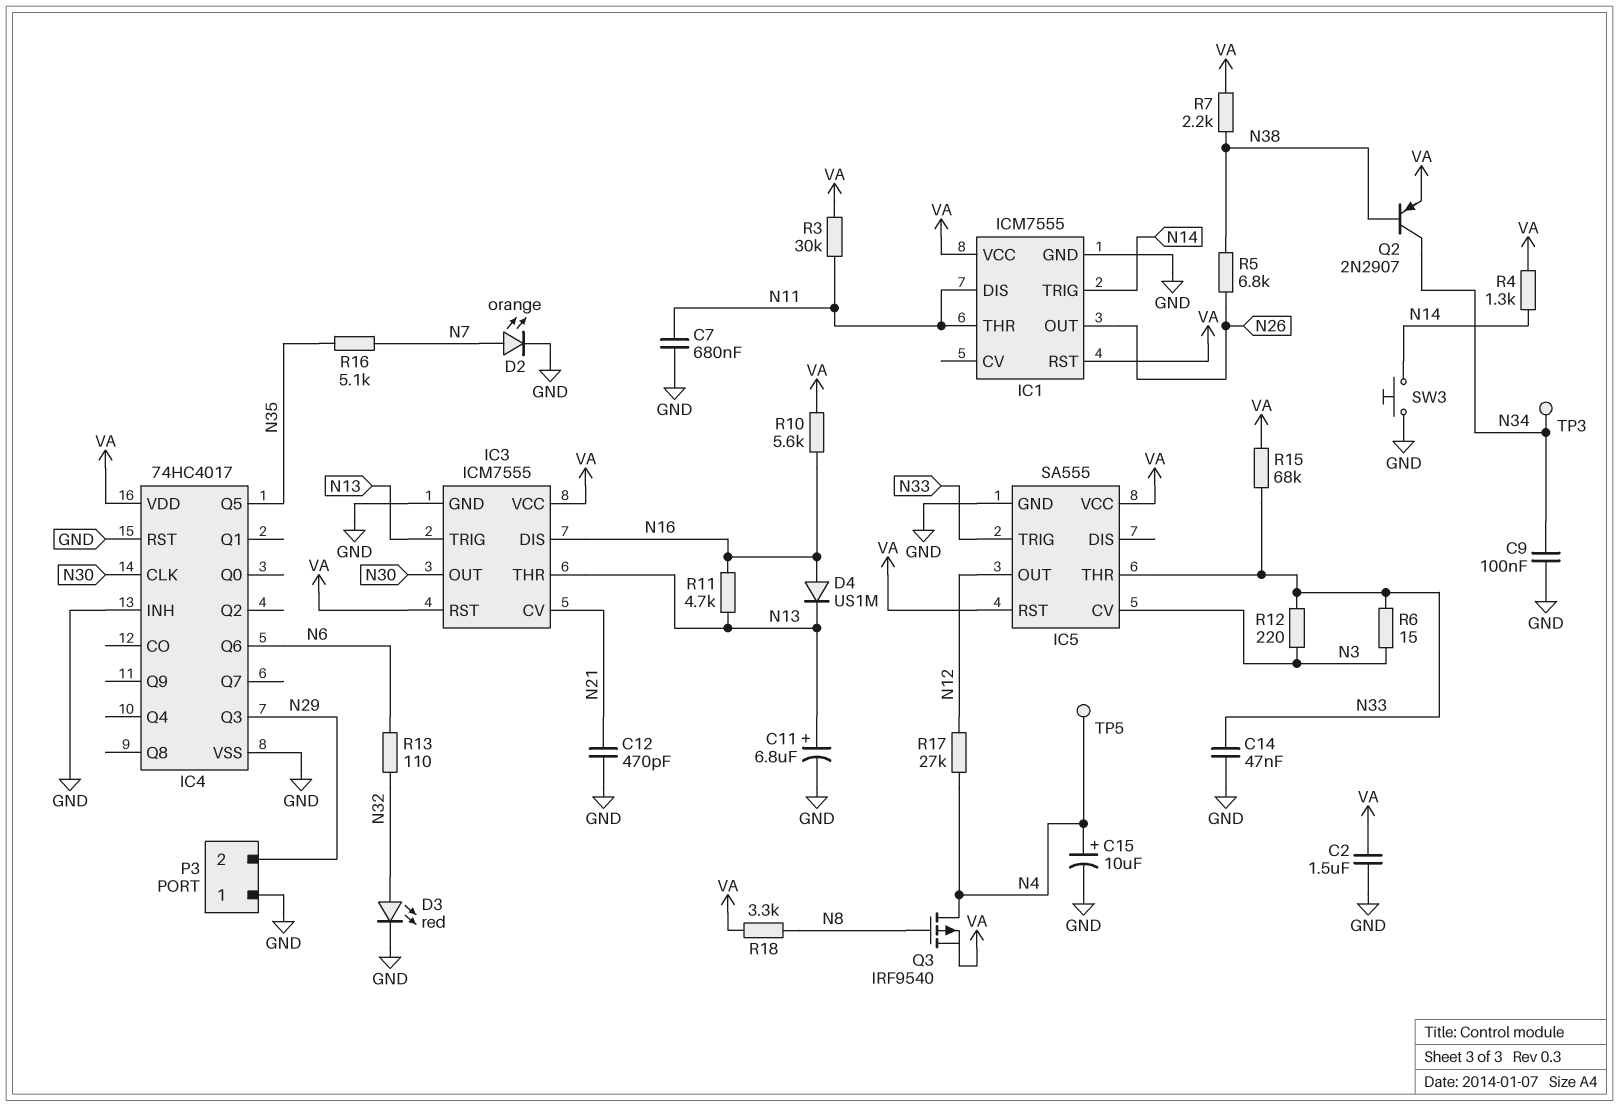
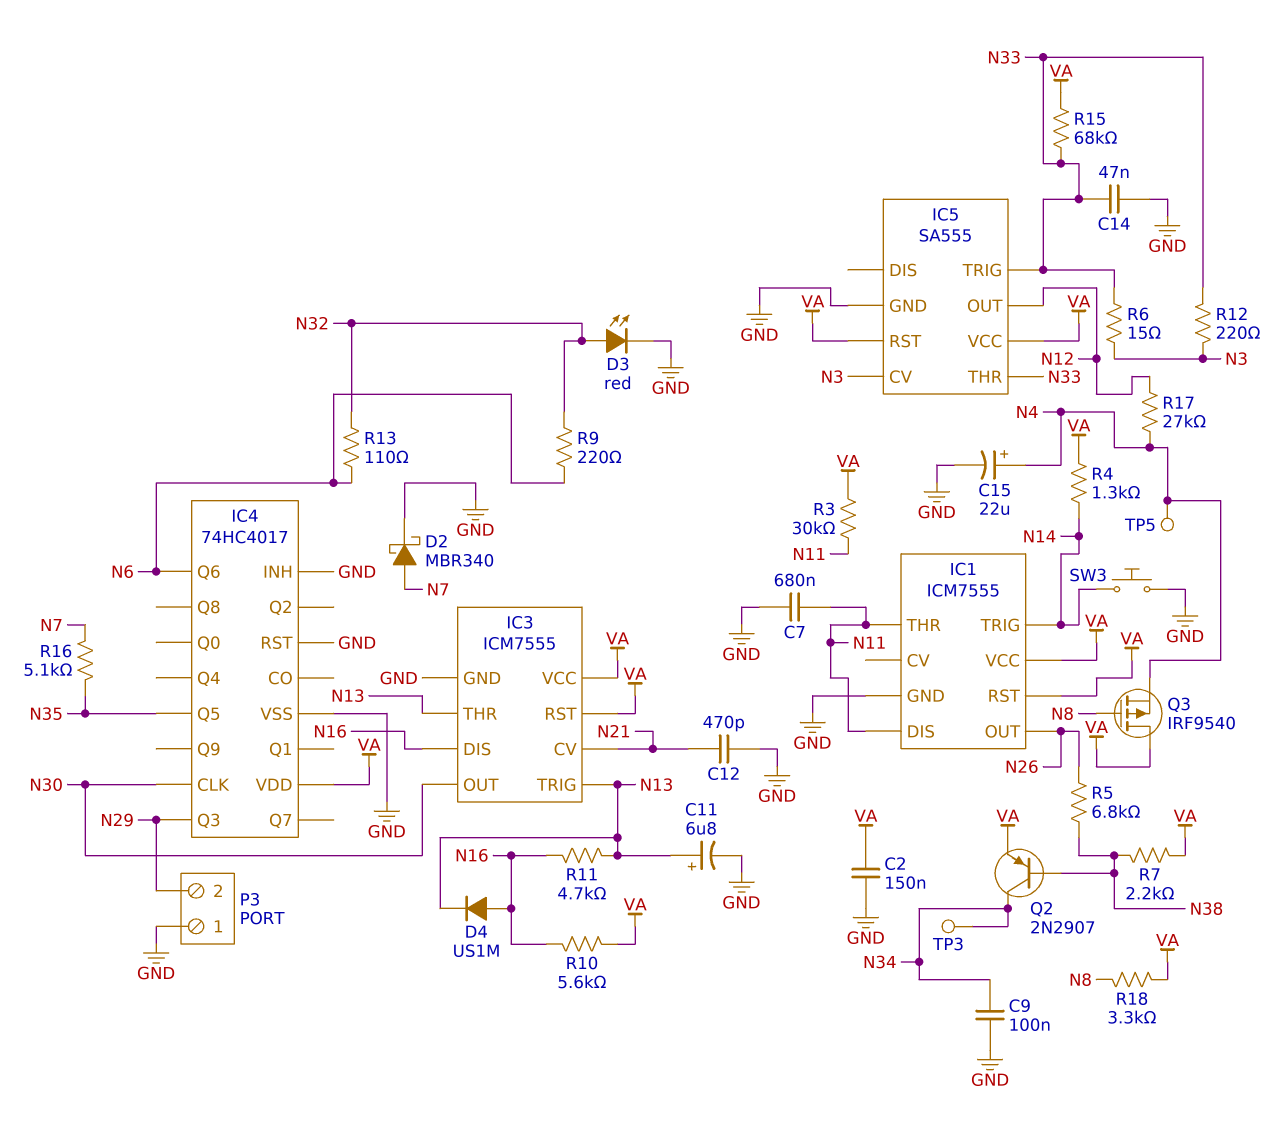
C2: 1.5uF (GND, VA) -> 150nF (GND, VA)
C15: 10uF (plus N4, minus GND) -> 22uF (plus N4, minus GND)
D2: LED orange (A N7, K GND) -> schottky MBR340 (A N7, K GND)
Q3: PMOS IRF9540 (G N8, D N4, S VA) -> PMOS IRF9540 (G N8, D VA, S N4)
R9: none -> 220 (N6, N32)

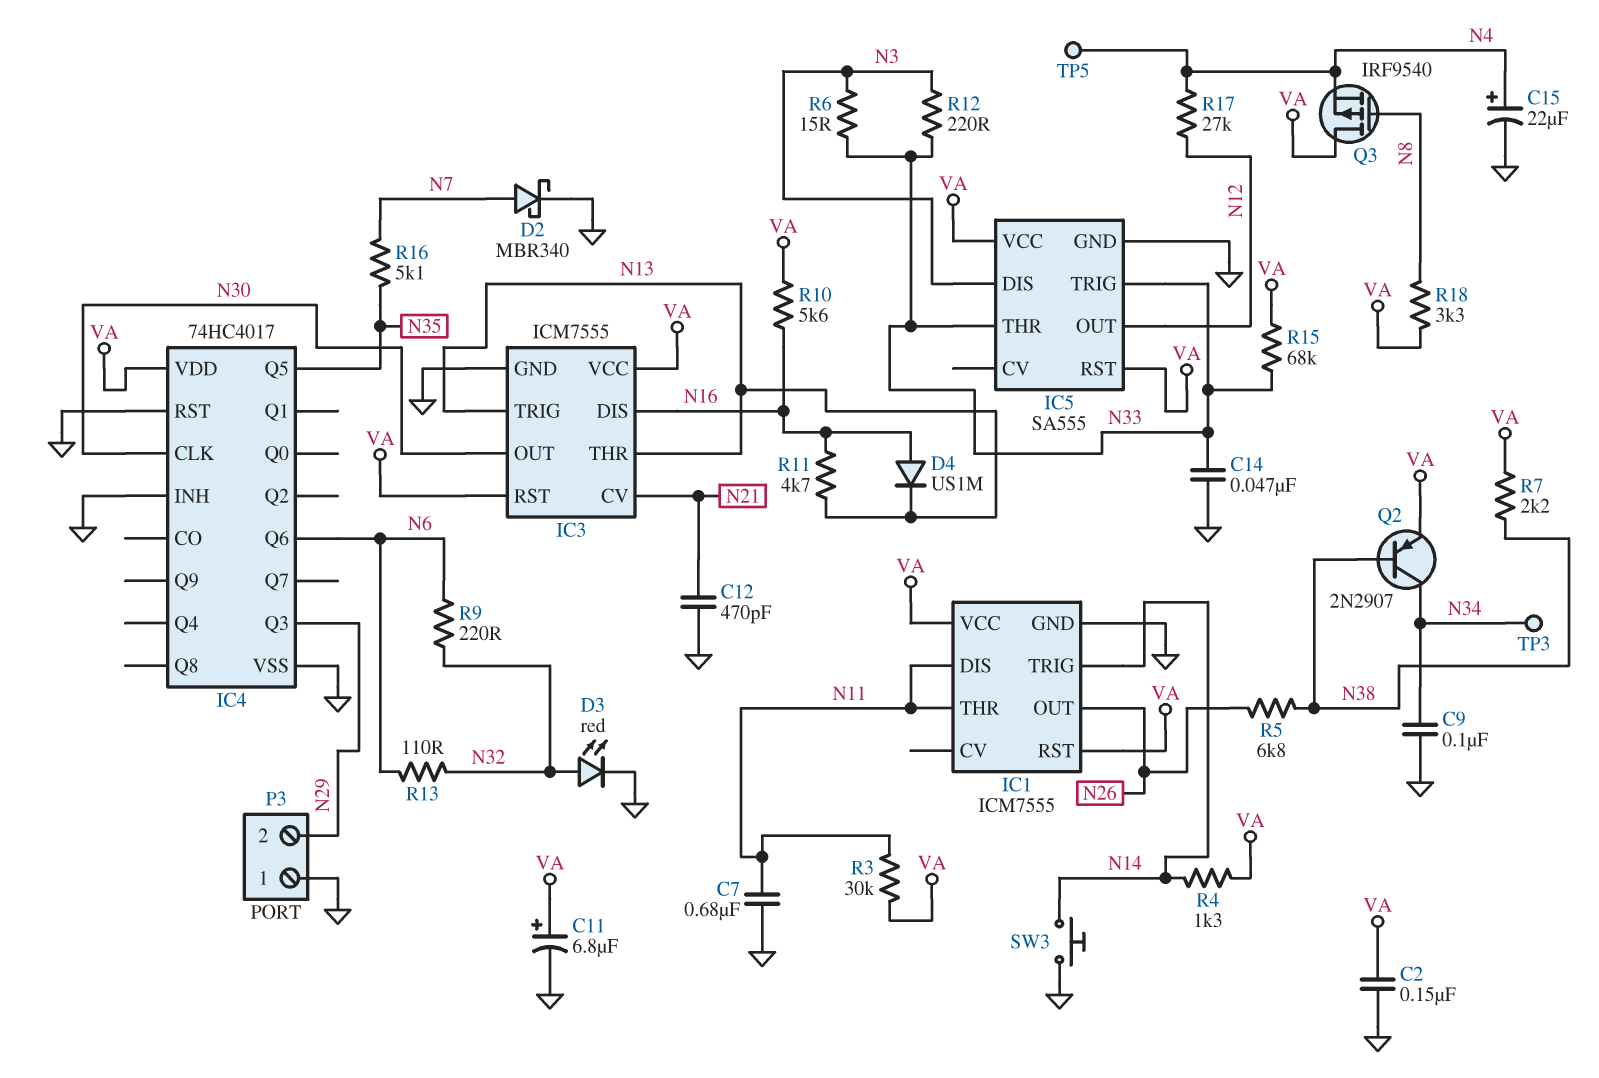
C11: 6.8uF (plus N13, minus GND) -> 6.8uF (plus VA, minus GND)
IC5 pin CV: N3 -> none
IC5 pin DIS: none -> N3

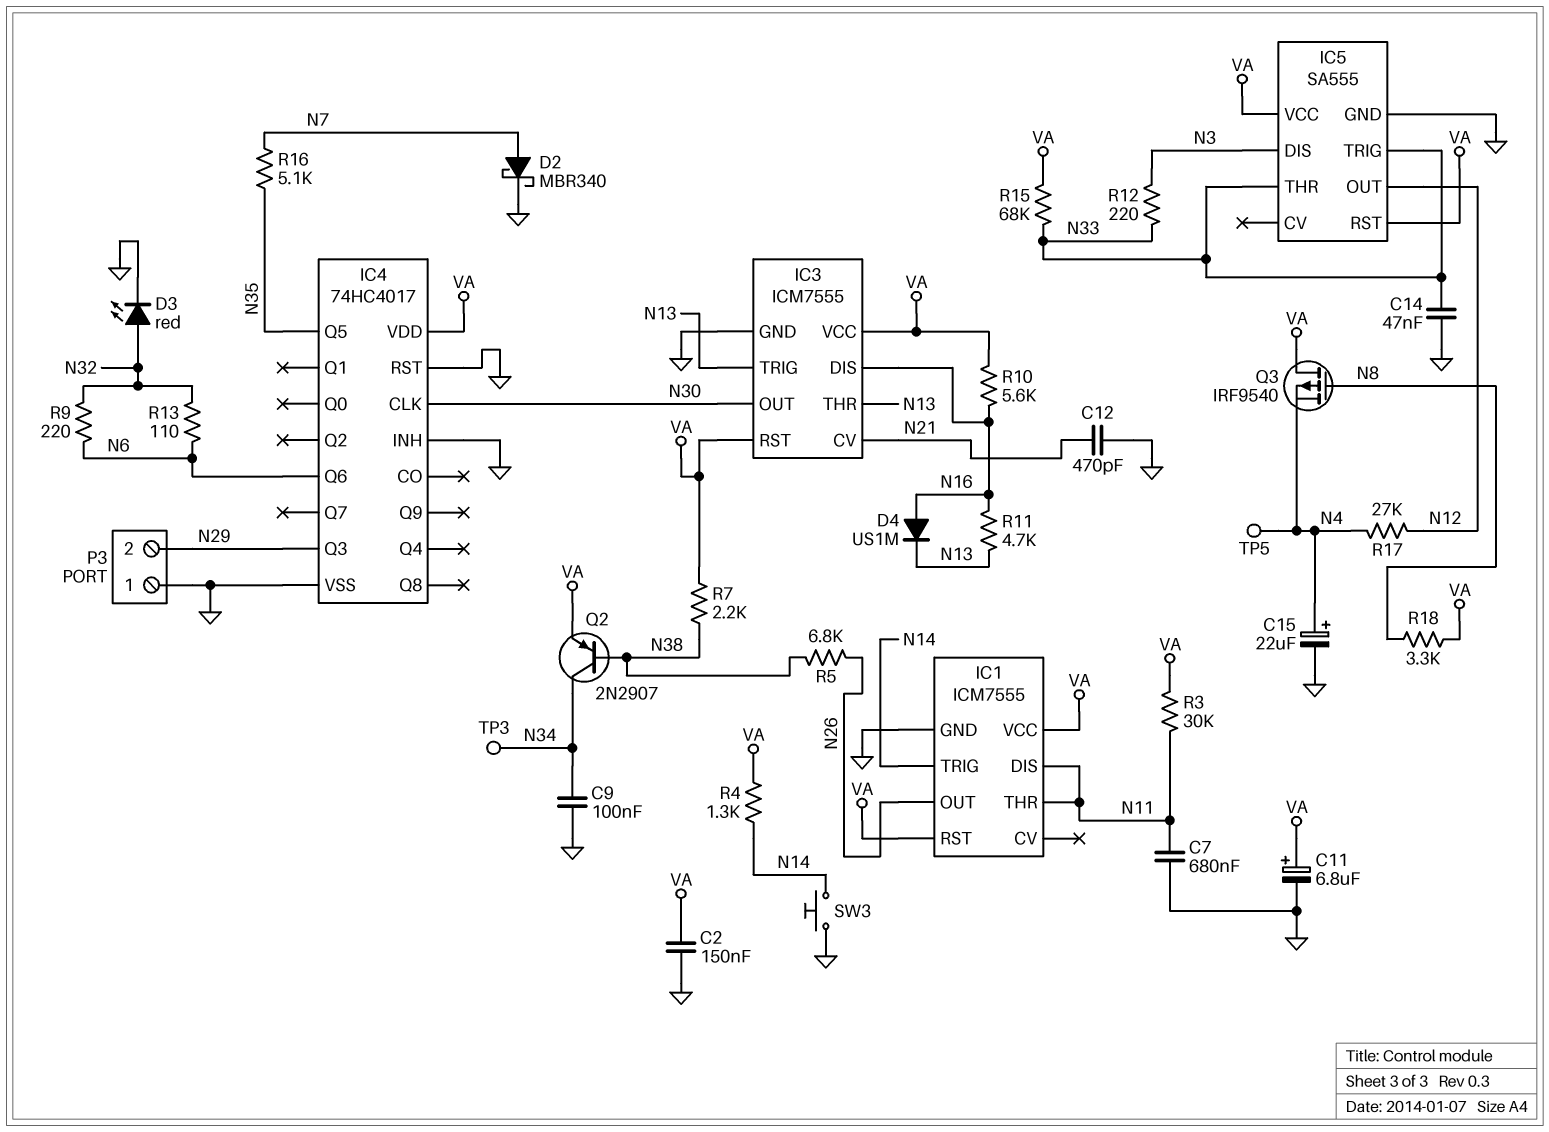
R6: 15 (N3, N33) -> none

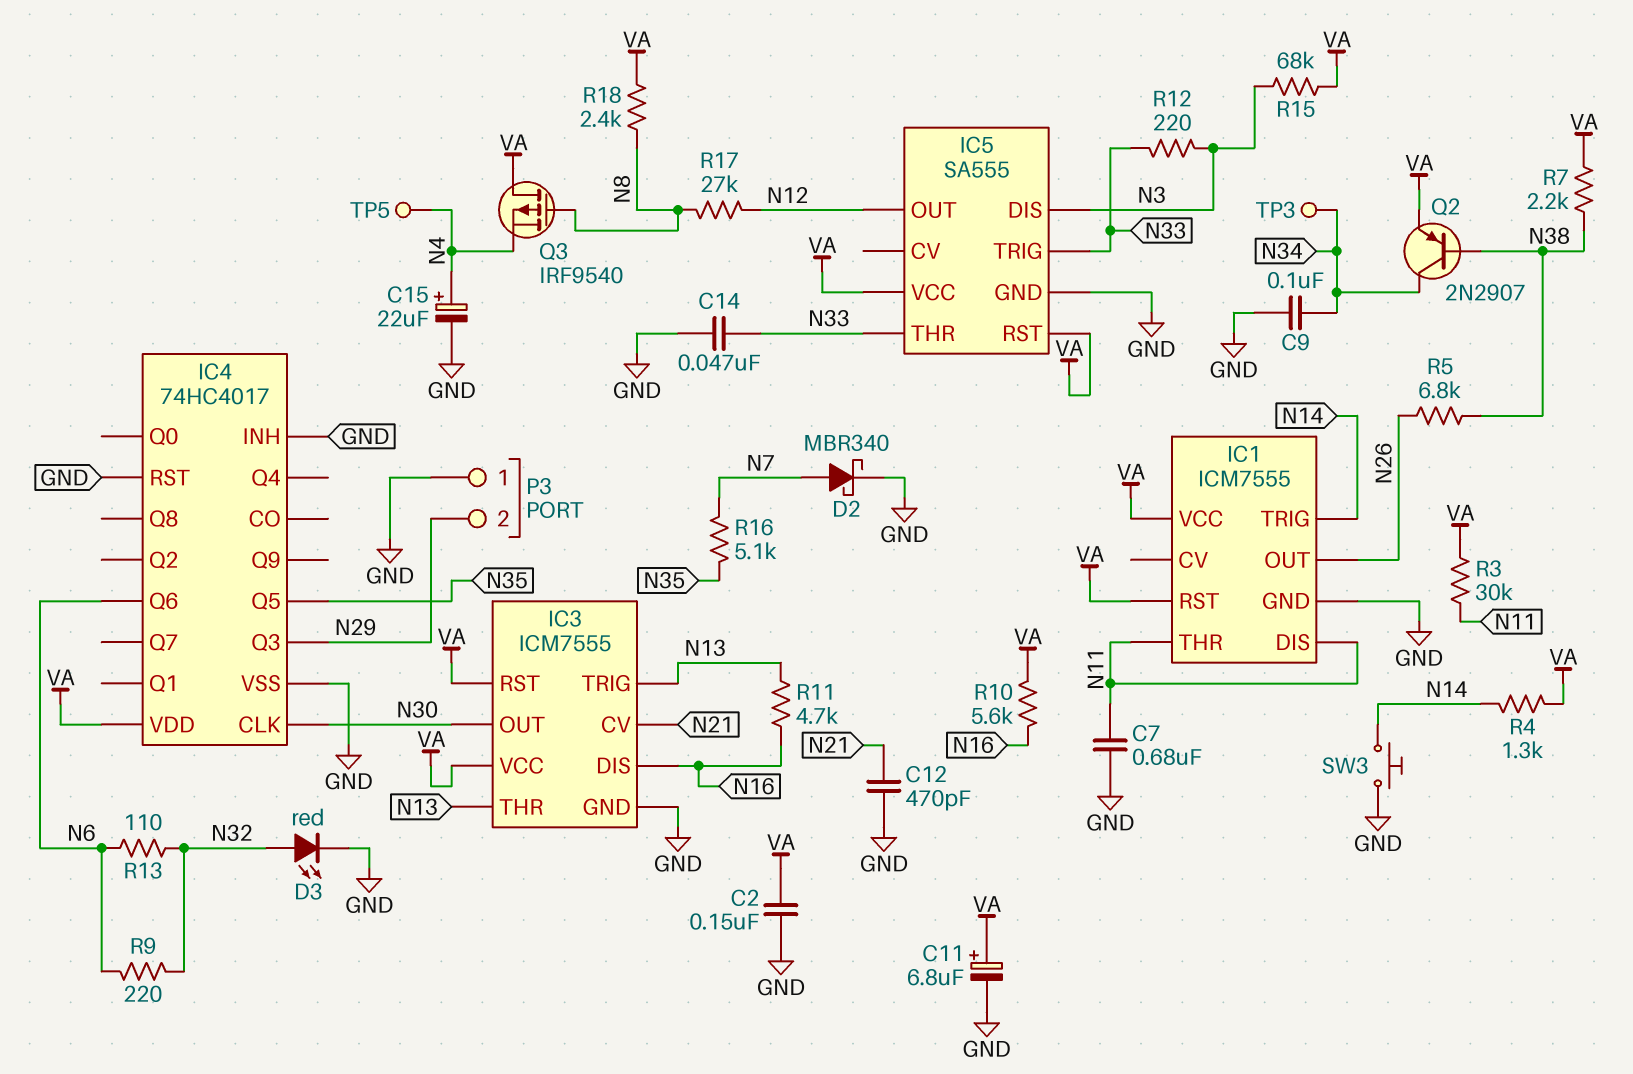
D4: diode US1M (A N16, K N13) -> none
R15: 68k (N33, VA) -> 68k (N3, VA)
R17: 27k (N4, N12) -> 27k (N8, N12)
R18: 3.3k (N8, VA) -> 2.4k (N8, VA)

